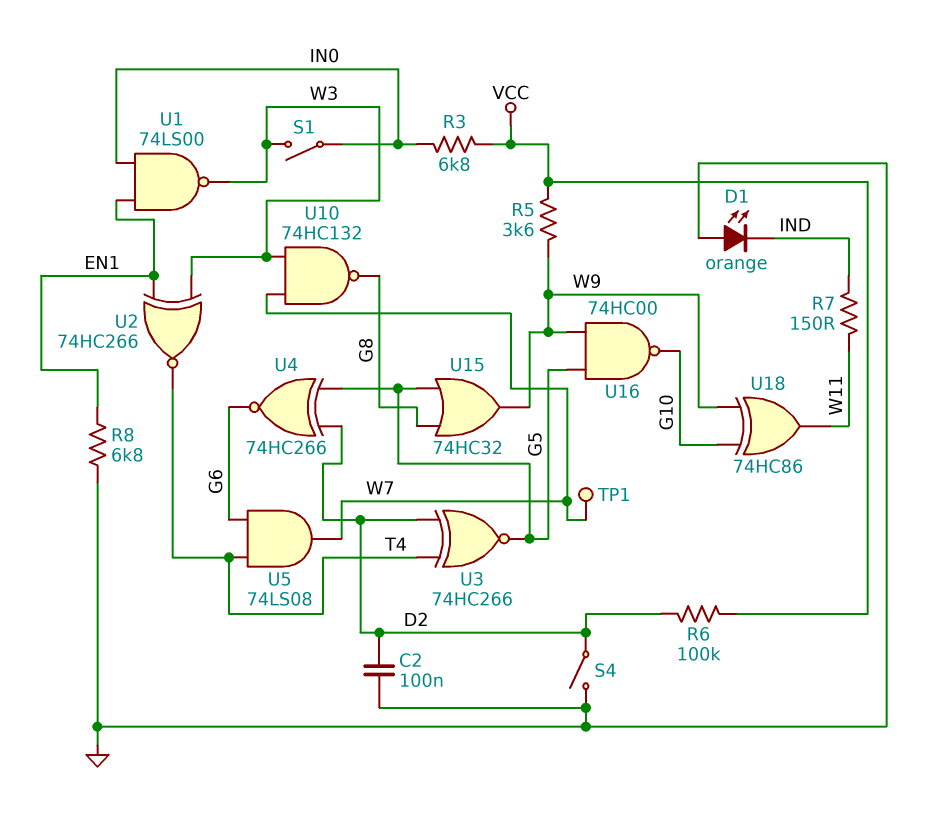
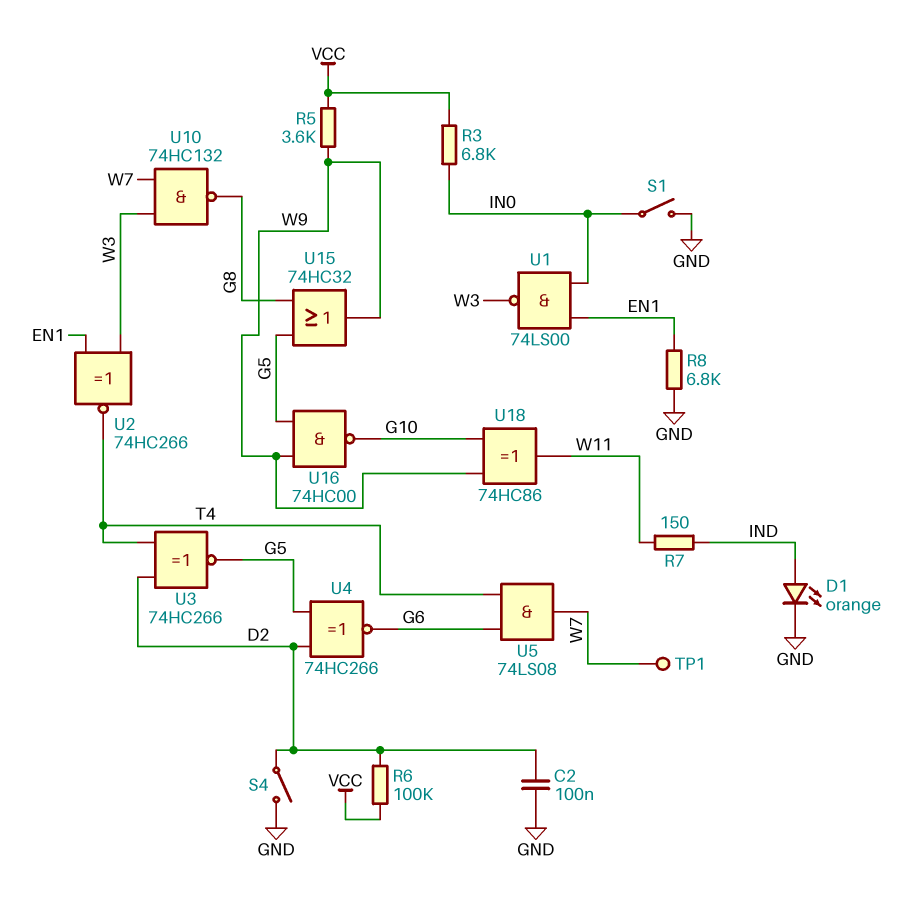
D1: LED orange (A GND, K IND) -> LED orange (A IND, K GND)
S1: switch (IN0, W3) -> switch (GND, IN0)

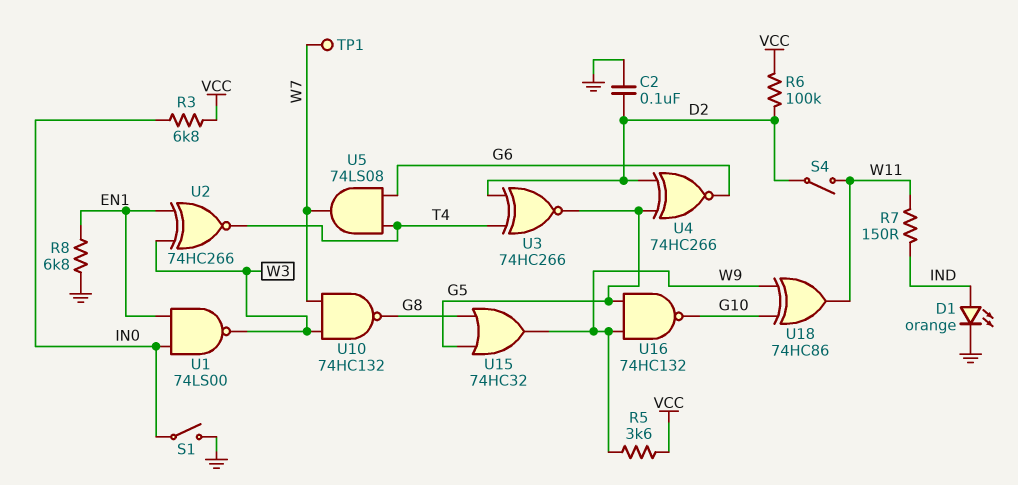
S4: switch (D2, GND) -> switch (D2, W11)
U16: NAND 74HC00 (in G5, in W9, out G10) -> NAND 74HC132 (in G5, in W9, out G10)

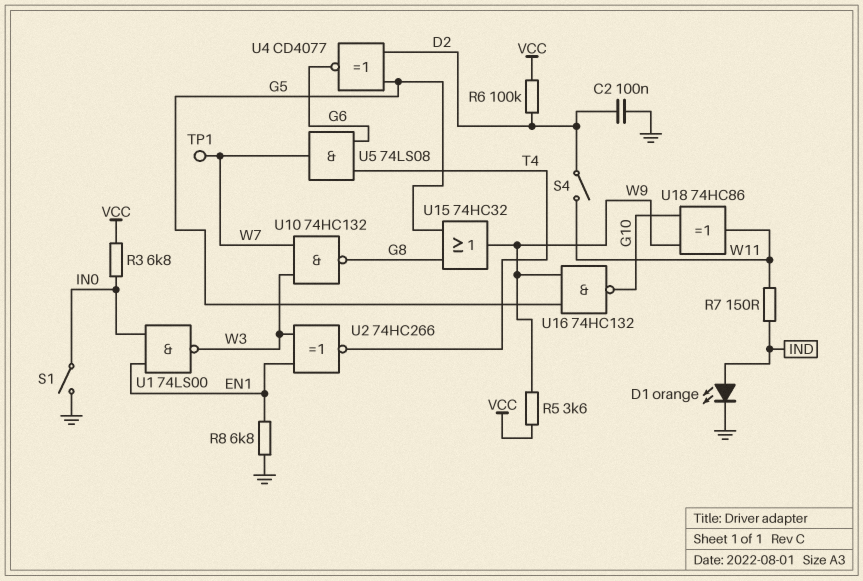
U3: XNOR 74HC266 (in D2, in T4, out G5) -> none
U4: XNOR 74HC266 (in D2, in G5, out G6) -> XNOR CD4077 (in D2, in G5, out G6)

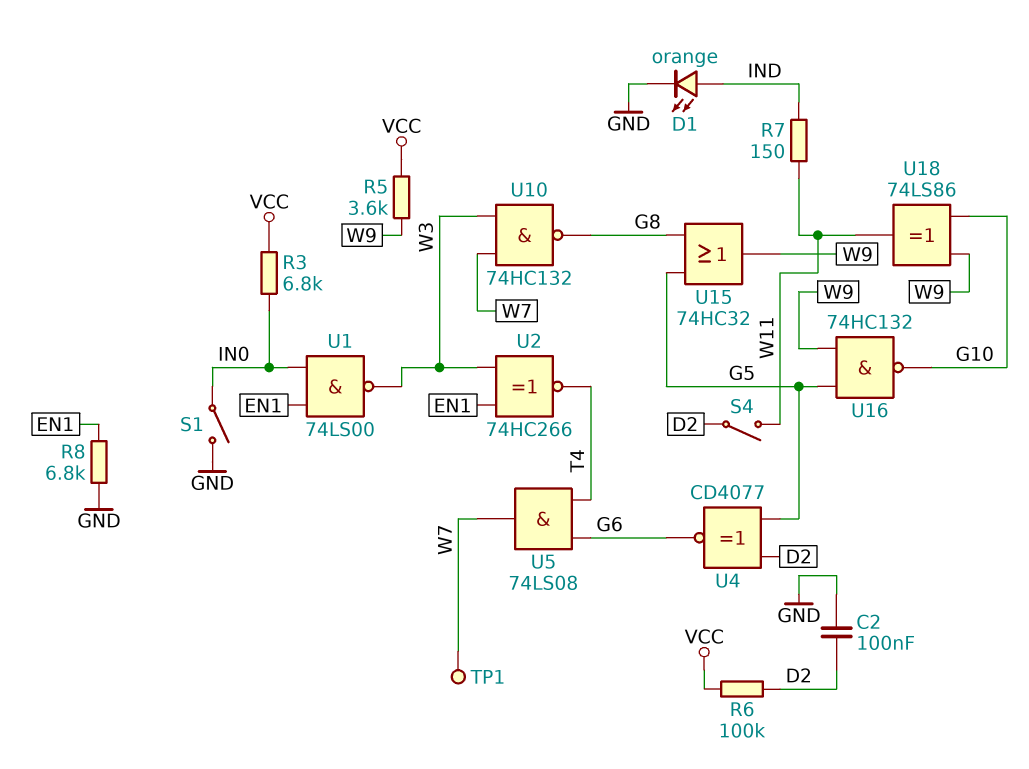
U18: XOR 74HC86 (in G10, in W9, out W11) -> XOR 74LS86 (in G10, in W9, out W11)

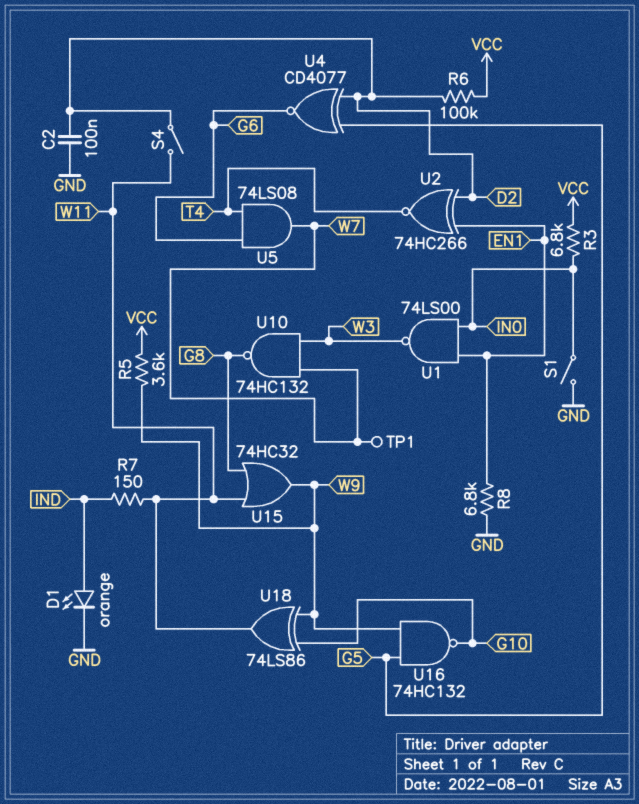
U2: XNOR 74HC266 (in EN1, in W3, out T4) -> XNOR 74HC266 (in D2, in EN1, out T4)
U15: OR 74HC32 (in G5, in G8, out W9) -> OR 74HC32 (in G8, in W11, out W9)

